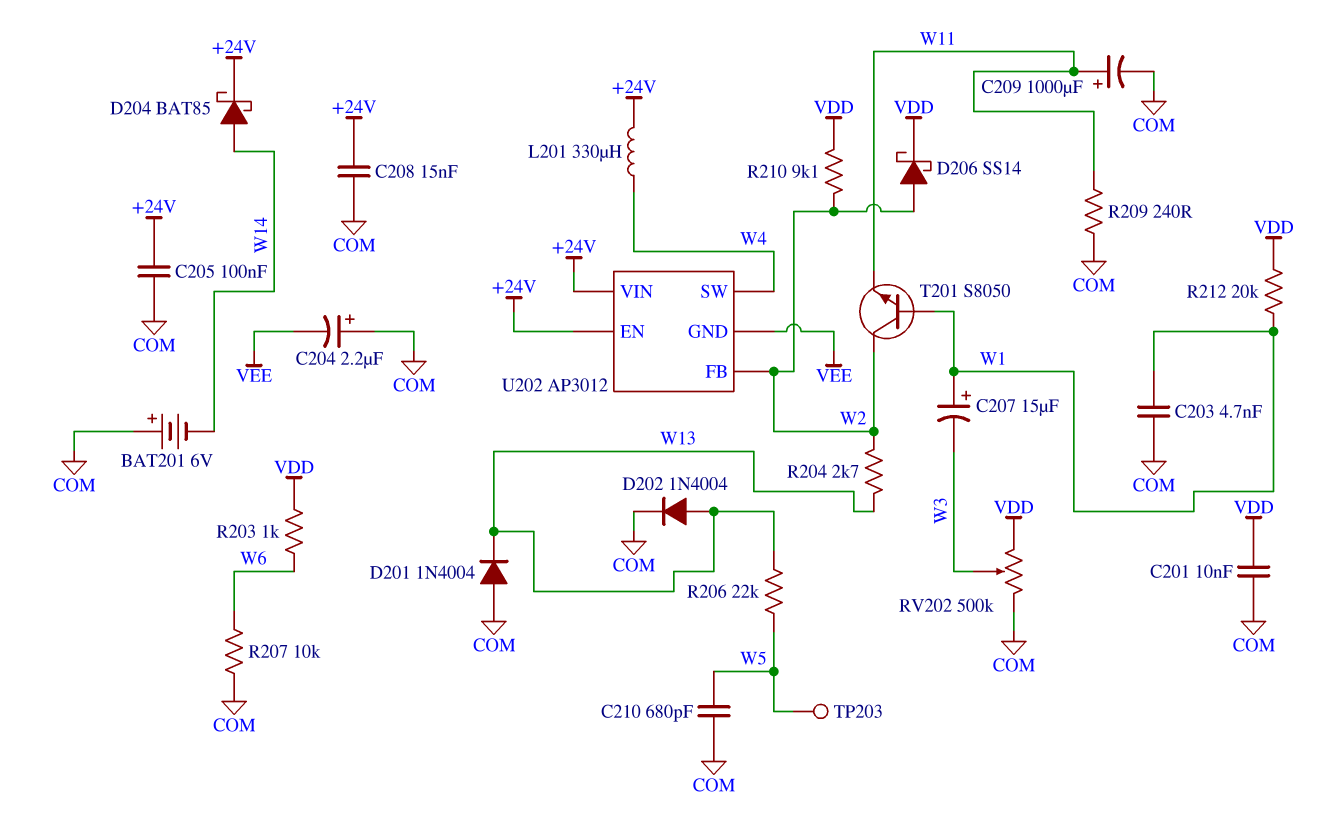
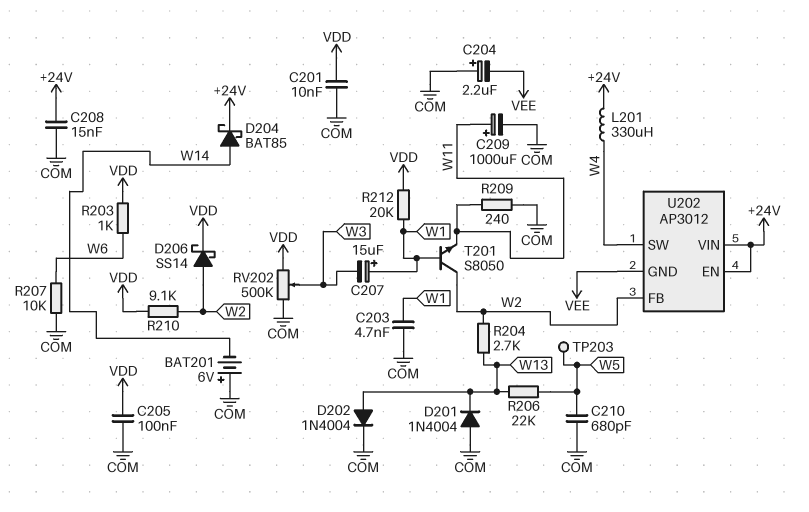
C205: 100nF (+24V, COM) -> 100nF (COM, VDD)

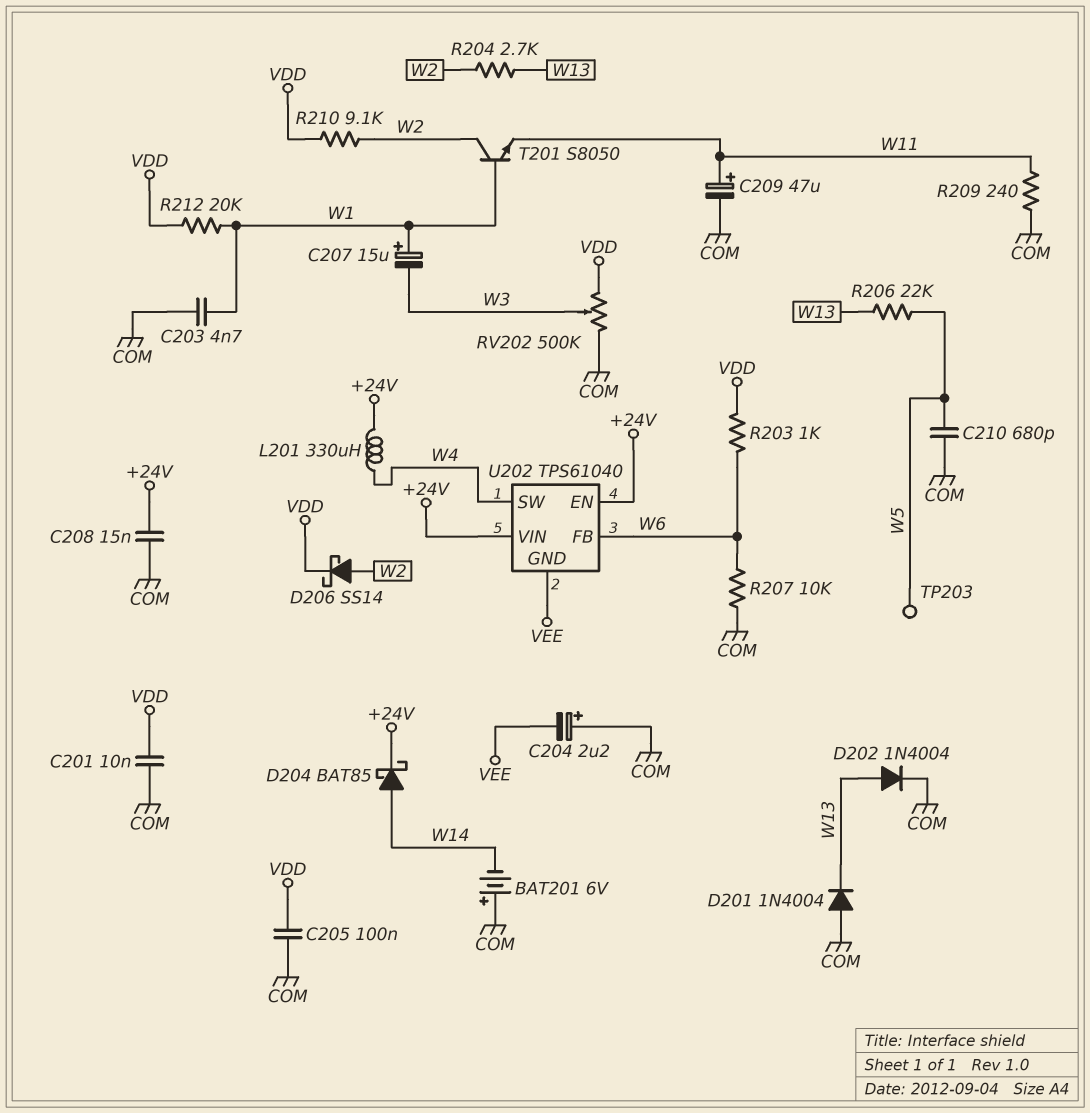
C209: 1000uF (plus W11, minus COM) -> 47uF (plus W11, minus COM)
U202: AP3012 -> TPS61040
U202 pin FB: W2 -> W6

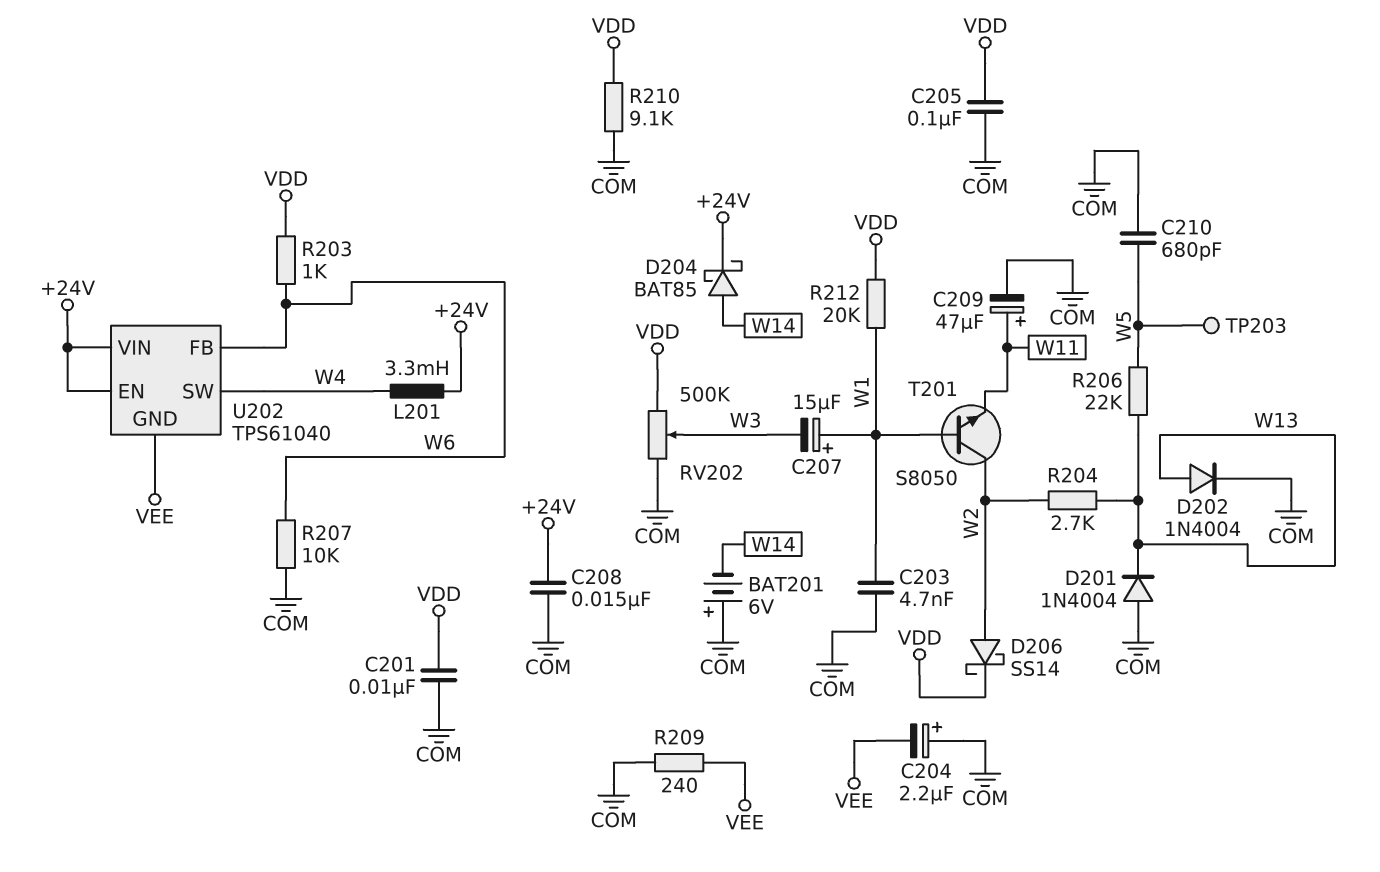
L201: 330uH (+24V, W4) -> 3.3mH (+24V, W4)
R209: 240 (COM, W11) -> 240 (COM, VEE)
R210: 9.1k (VDD, W2) -> 9.1k (COM, VDD)

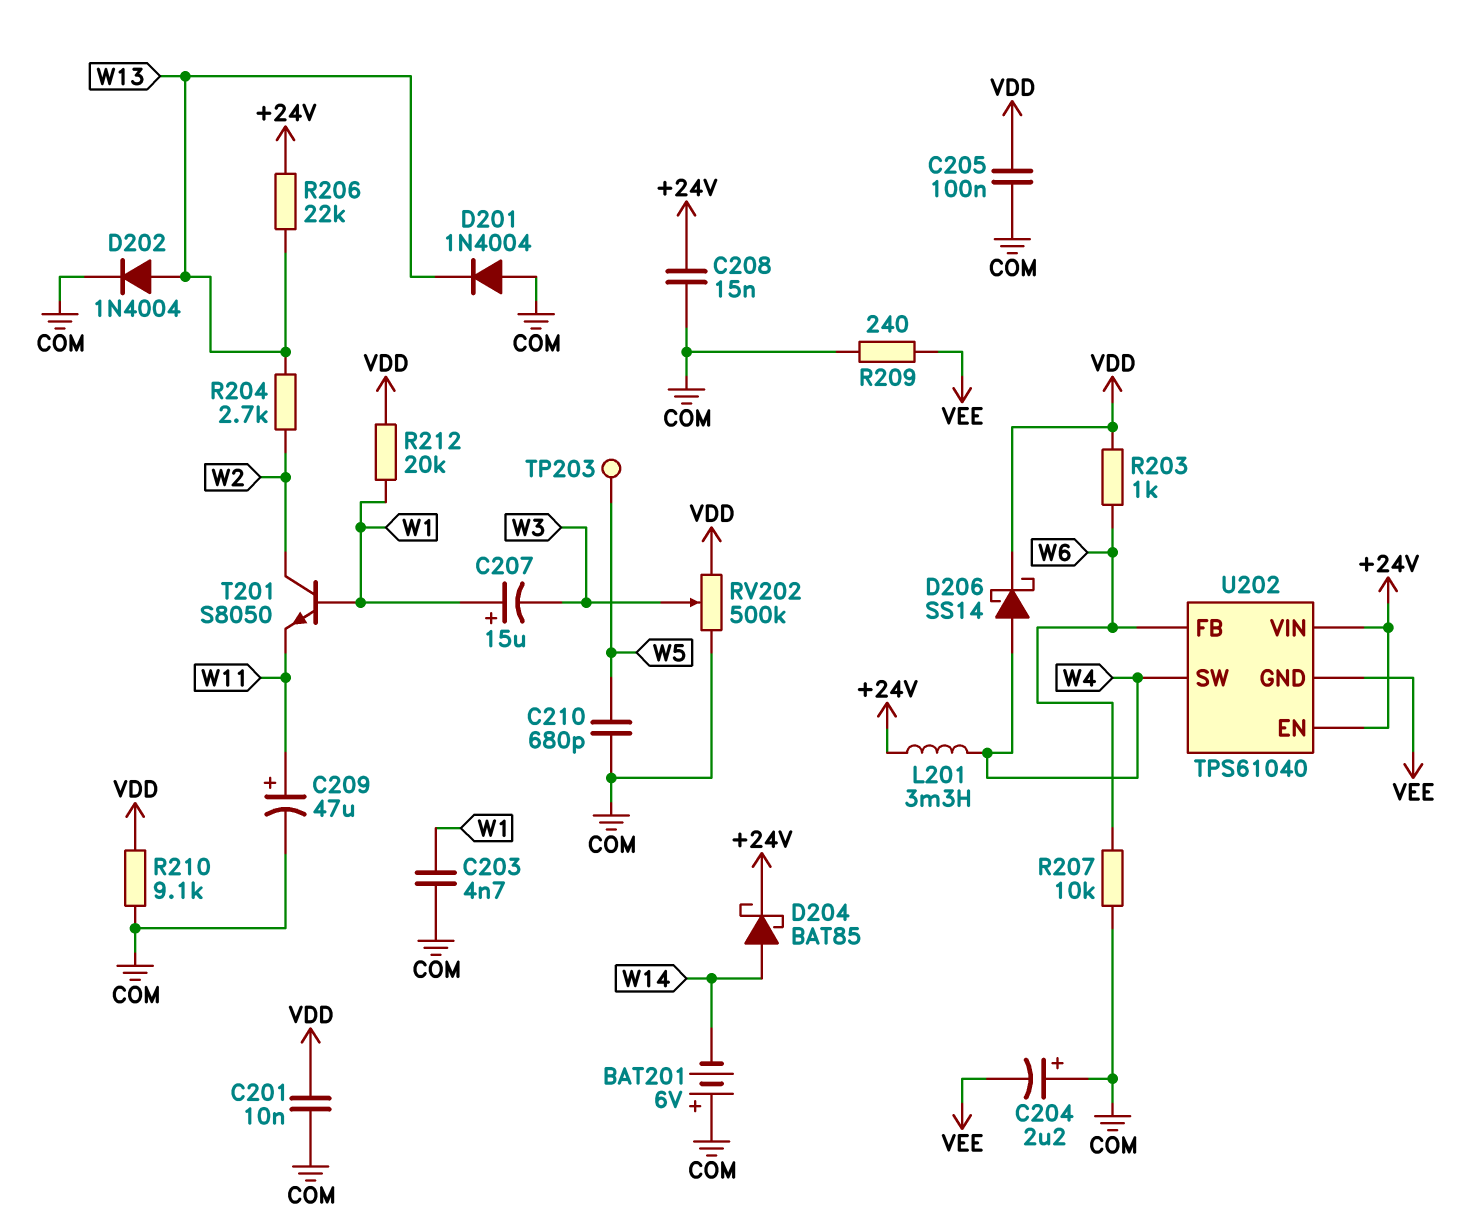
D206: schottky SS14 (A W2, K VDD) -> schottky SS14 (A W4, K VDD)
R206: 22k (W5, W13) -> 22k (+24V, W13)

